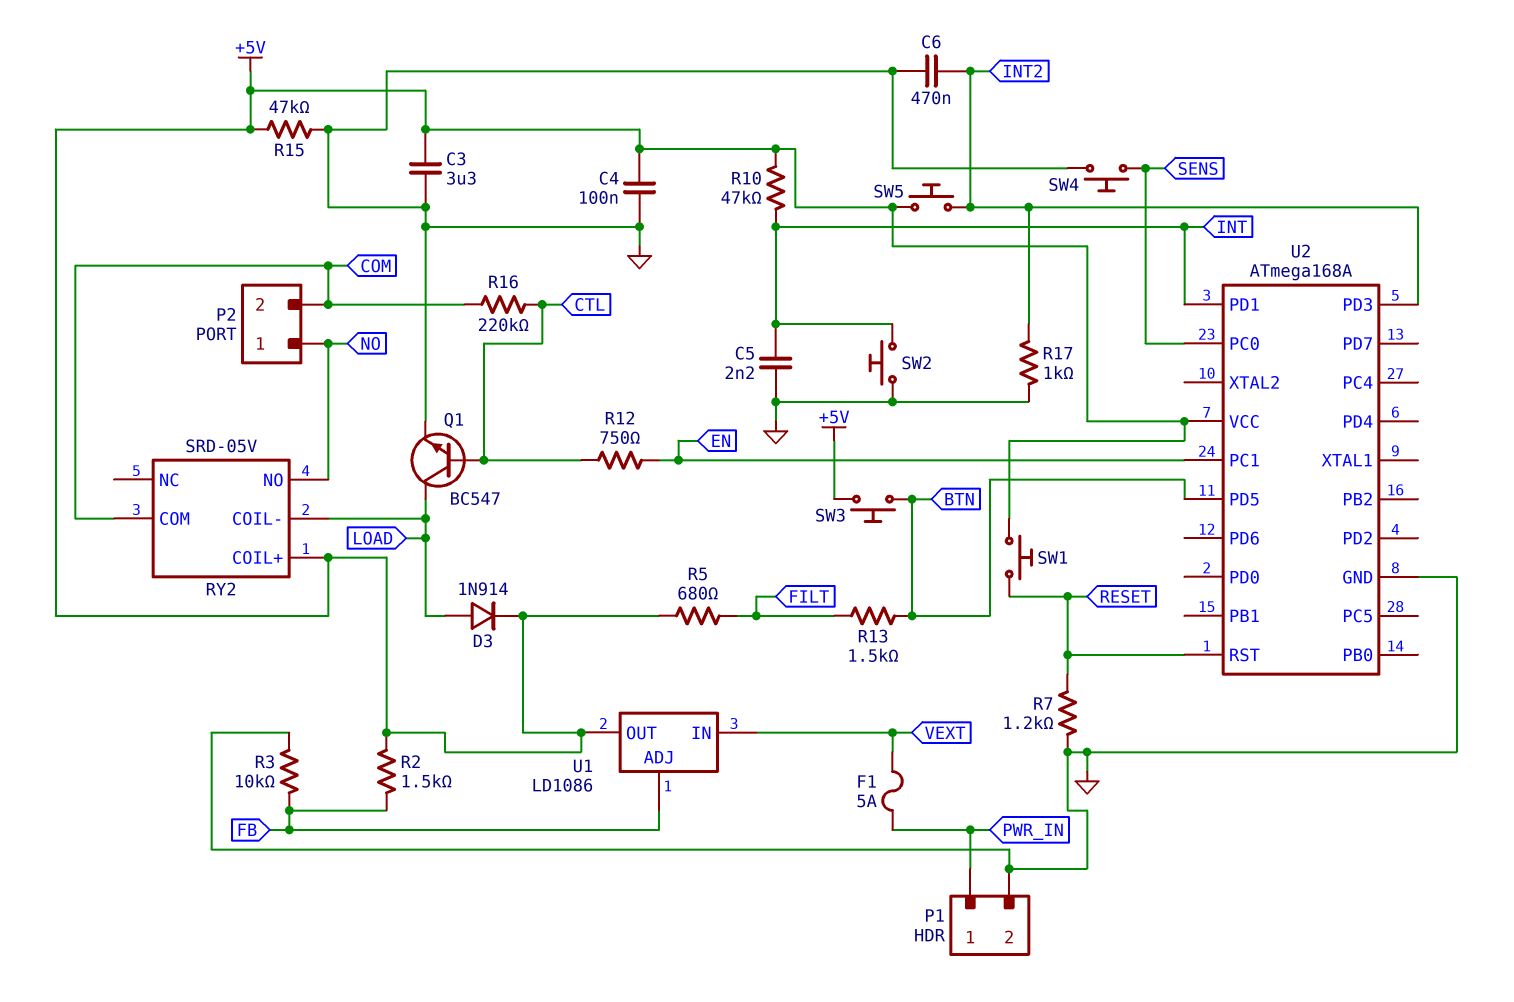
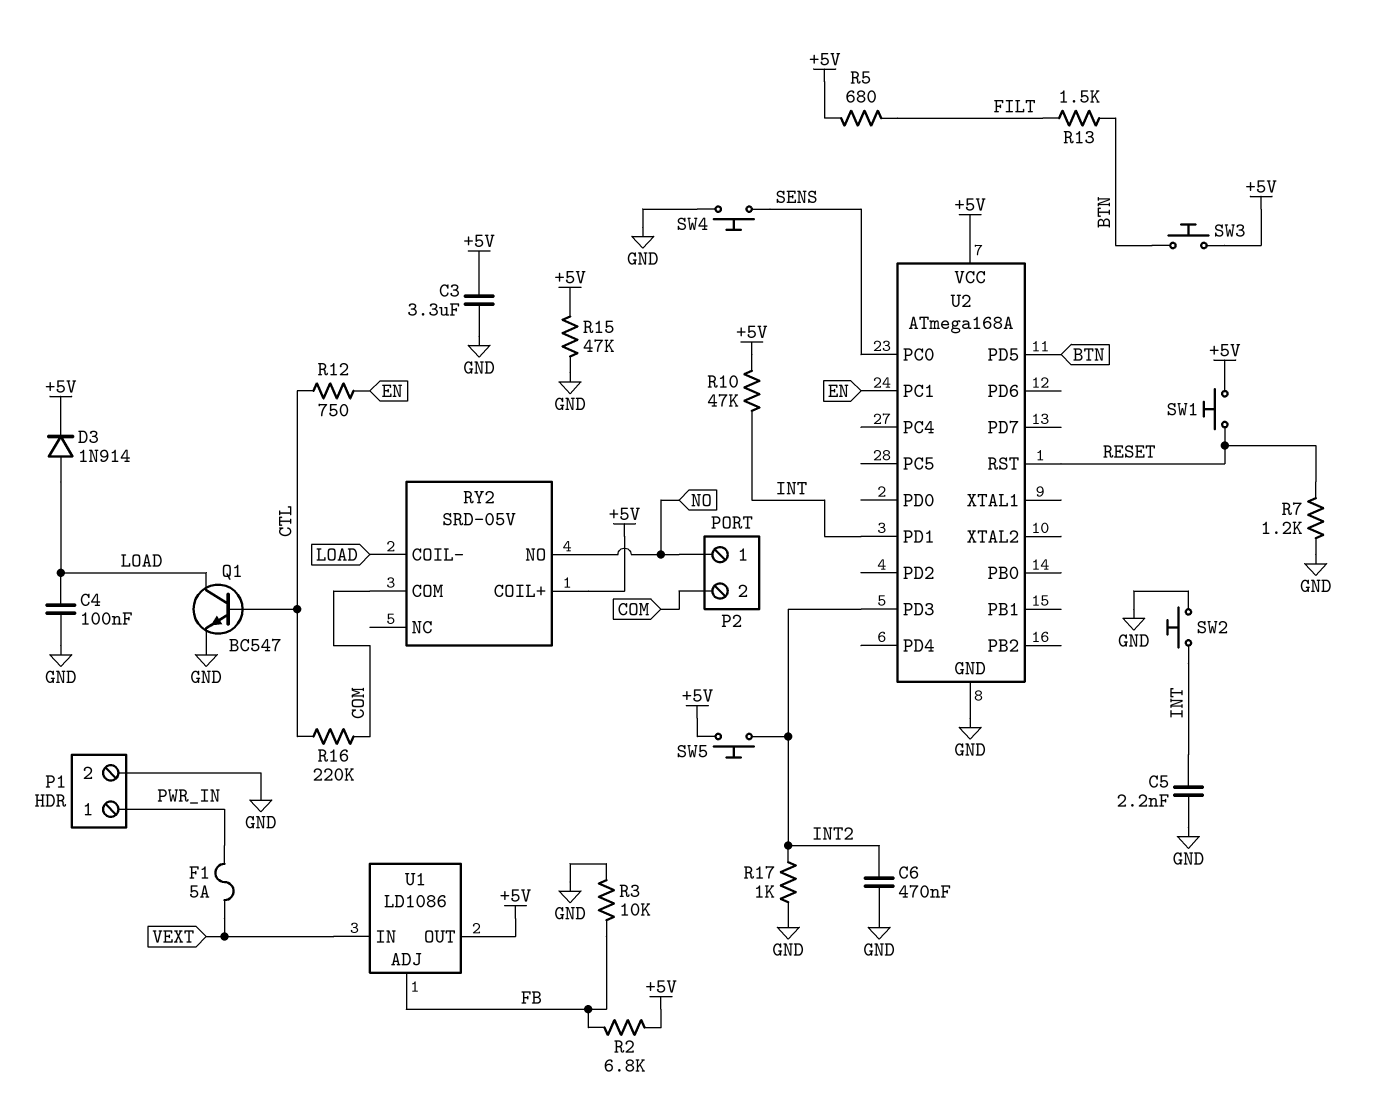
C4: 100nF (+5V, GND) -> 100nF (GND, LOAD)
R2: 1.5k (+5V, FB) -> 6.8k (+5V, FB)

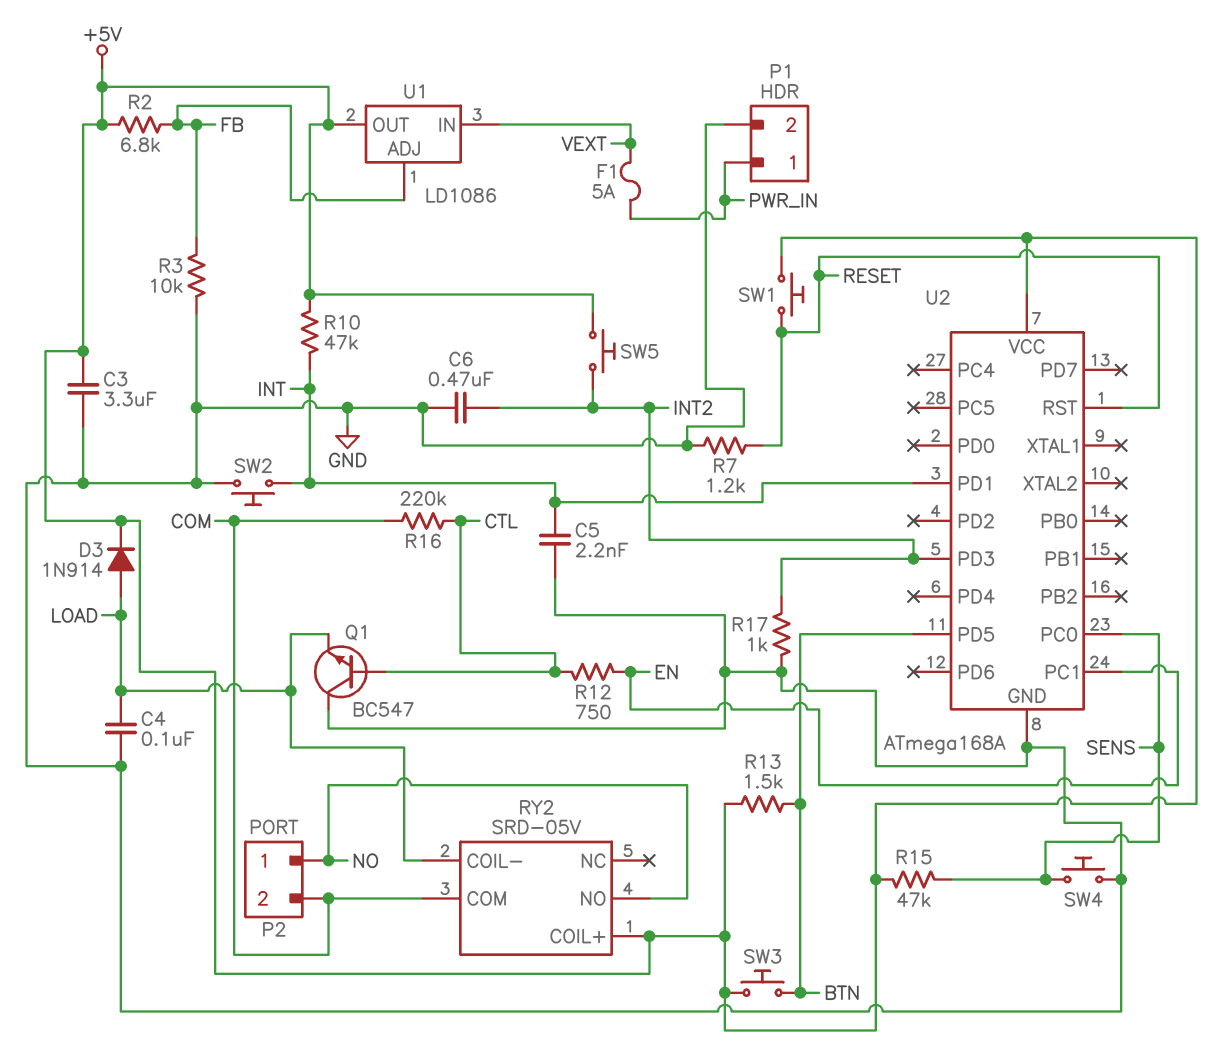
Q1: NPN BC547 (B CTL, C LOAD, E GND) -> NPN BC547 (B CTL, C GND, E LOAD)
R5: 680 (+5V, FILT) -> none
R13: 1.5k (BTN, FILT) -> 1.5k (+5V, BTN)
R15: 47k (+5V, GND) -> 47k (+5V, SENS)

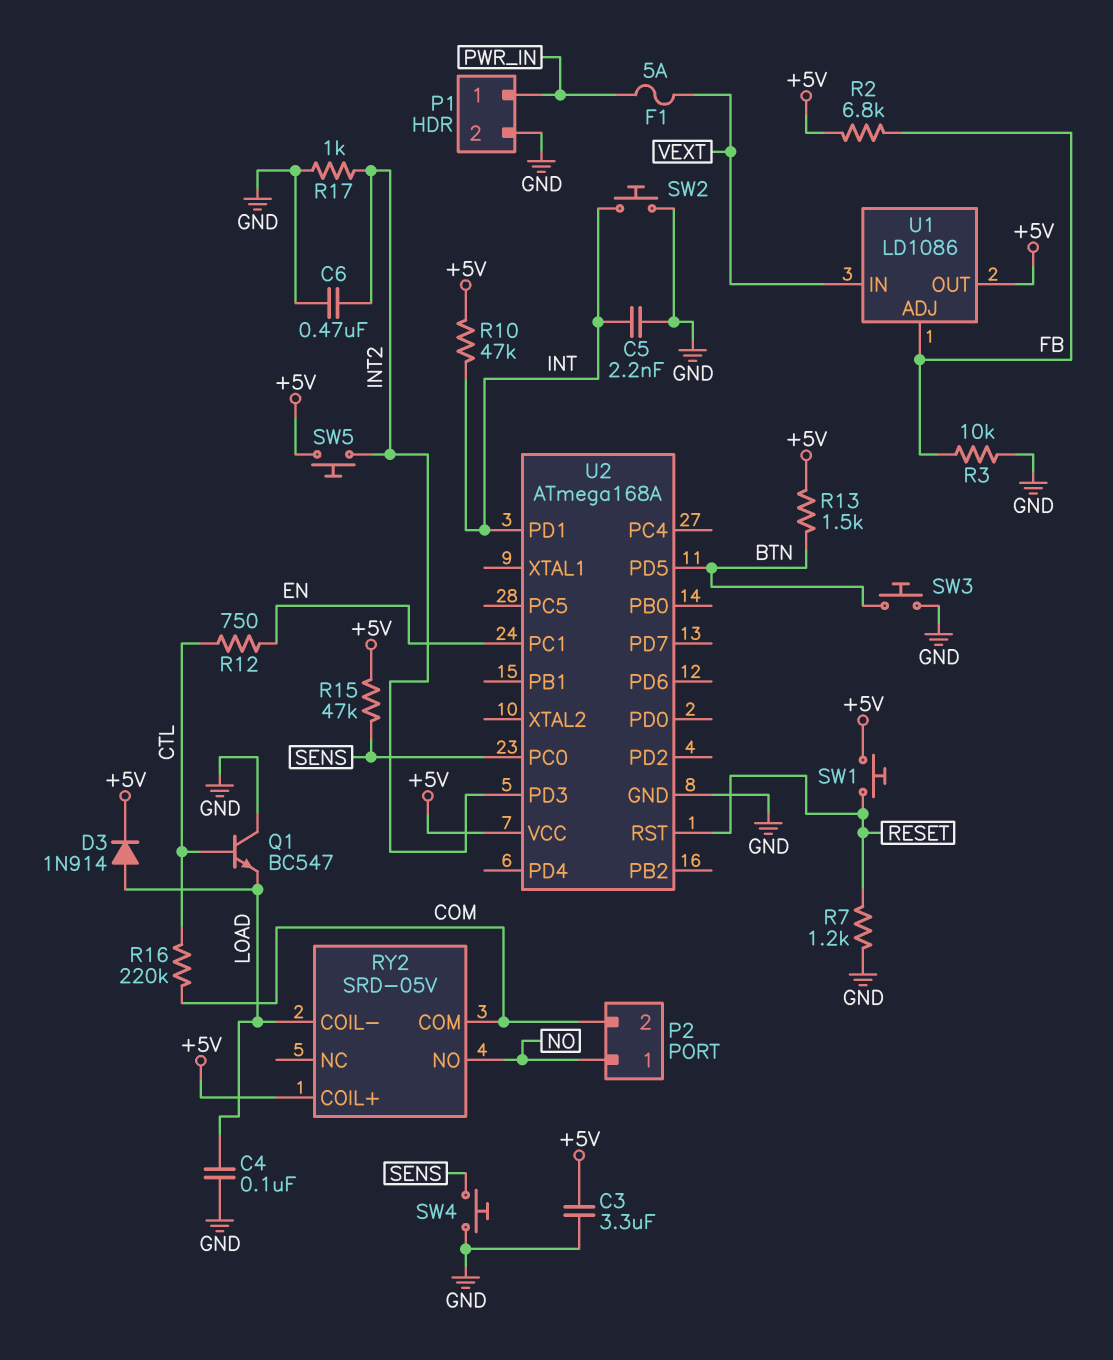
SW3: button (+5V, BTN) -> button (BTN, GND)

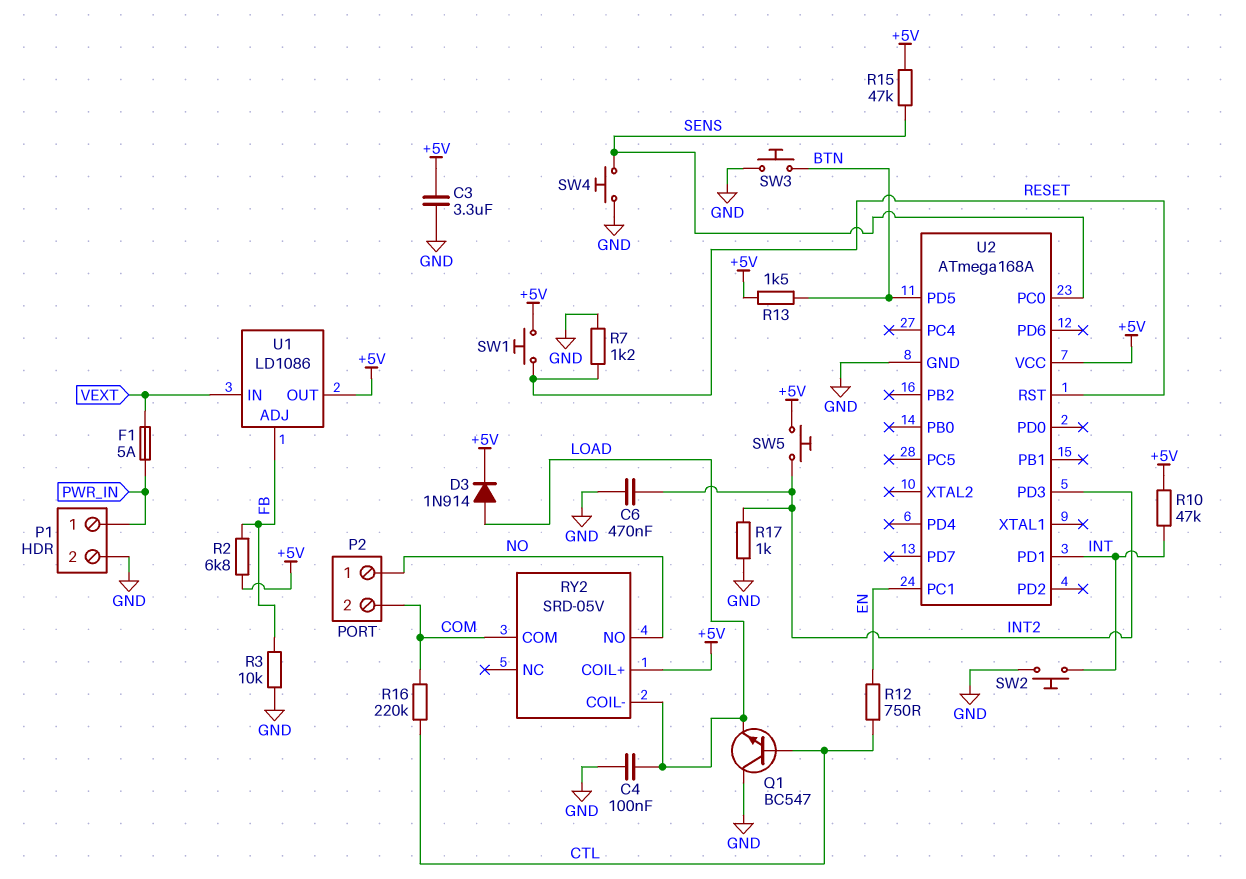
C5: 2.2nF (GND, INT) -> none

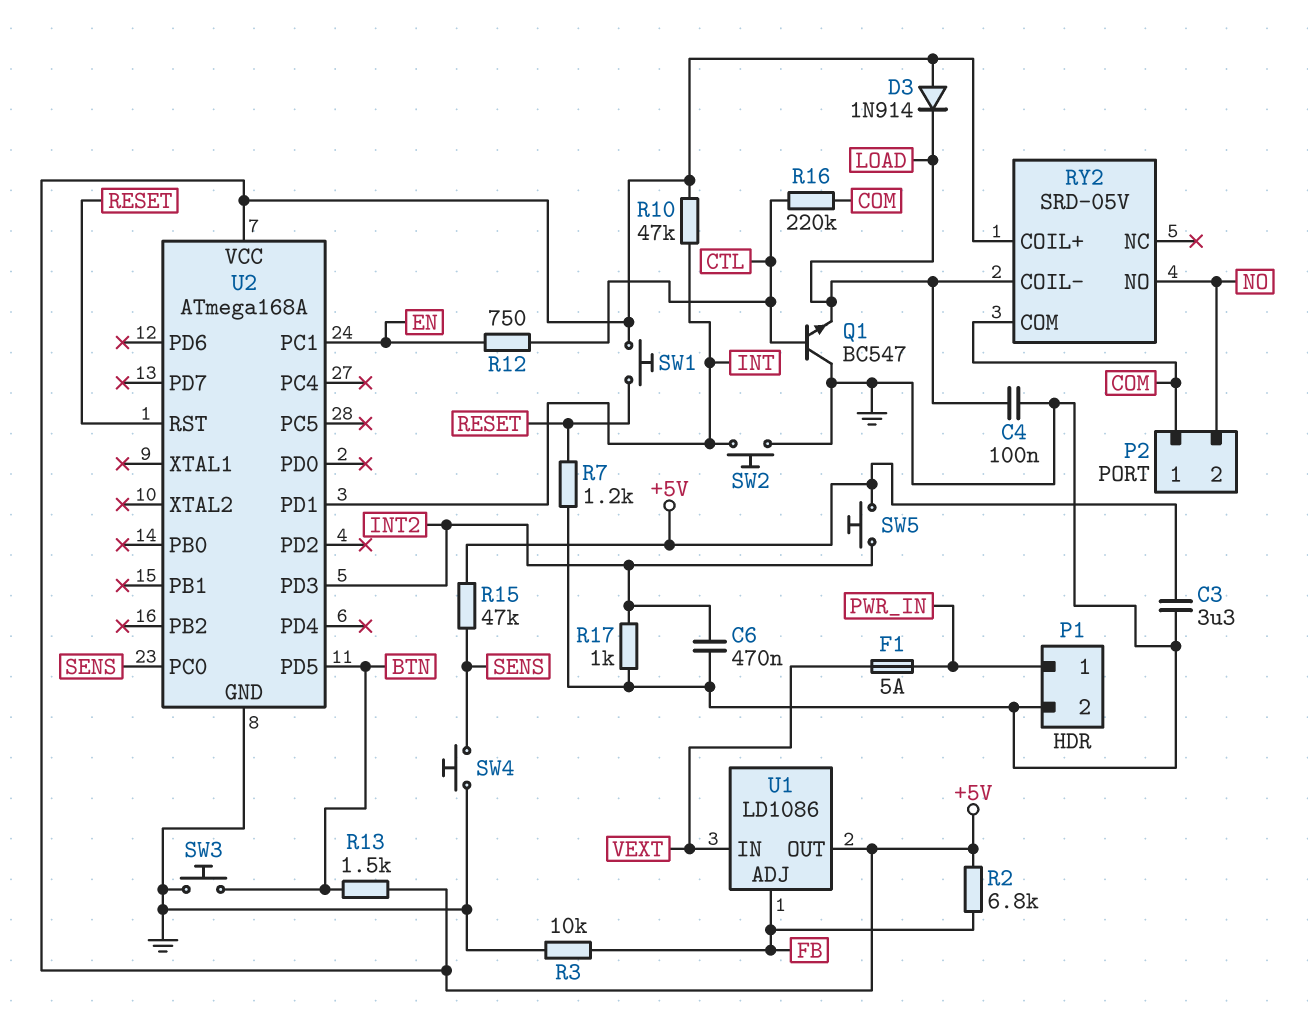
D3: diode 1N914 (A LOAD, K +5V) -> diode 1N914 (A +5V, K LOAD)
P2 pin 1: NO -> COM
P2 pin 2: COM -> NO

